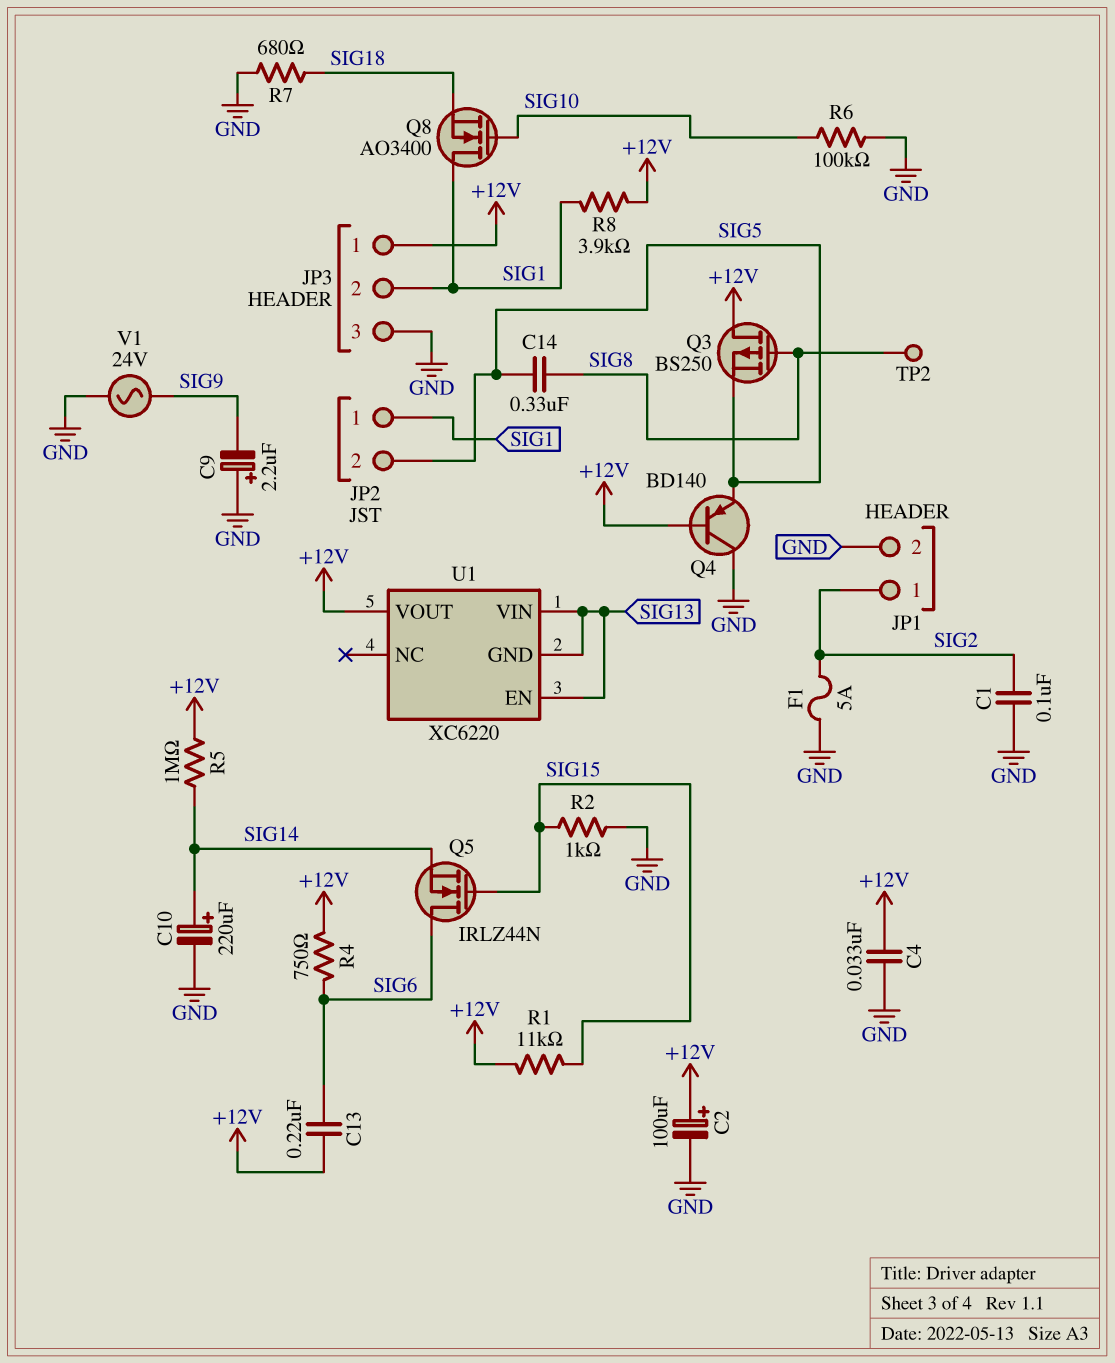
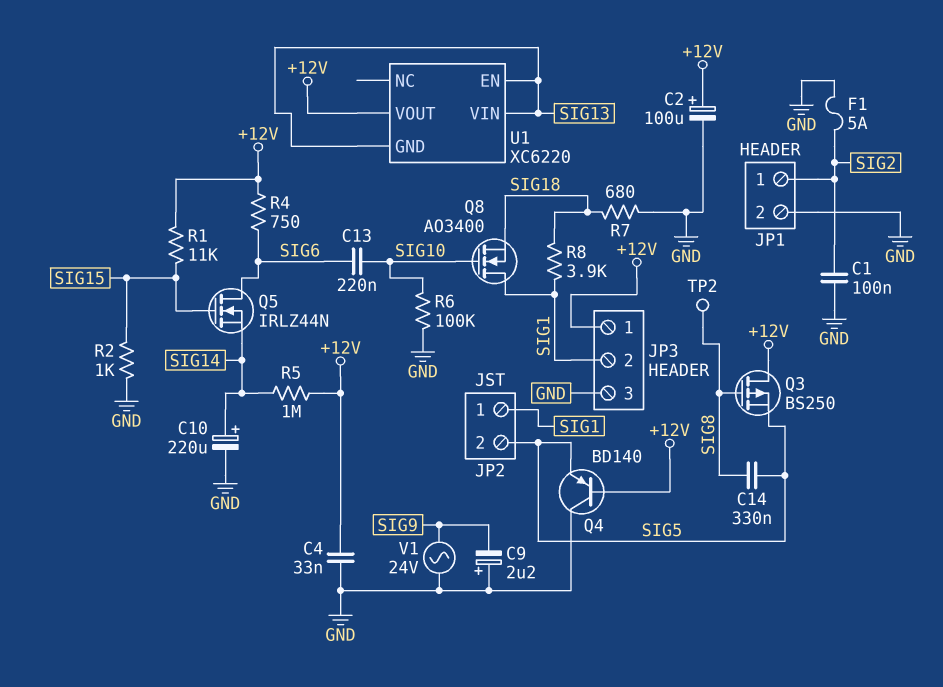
C13: 220nF (+12V, SIG6) -> 220nF (SIG6, SIG10)
R8: 3.9k (+12V, SIG1) -> 3.9k (SIG1, SIG18)

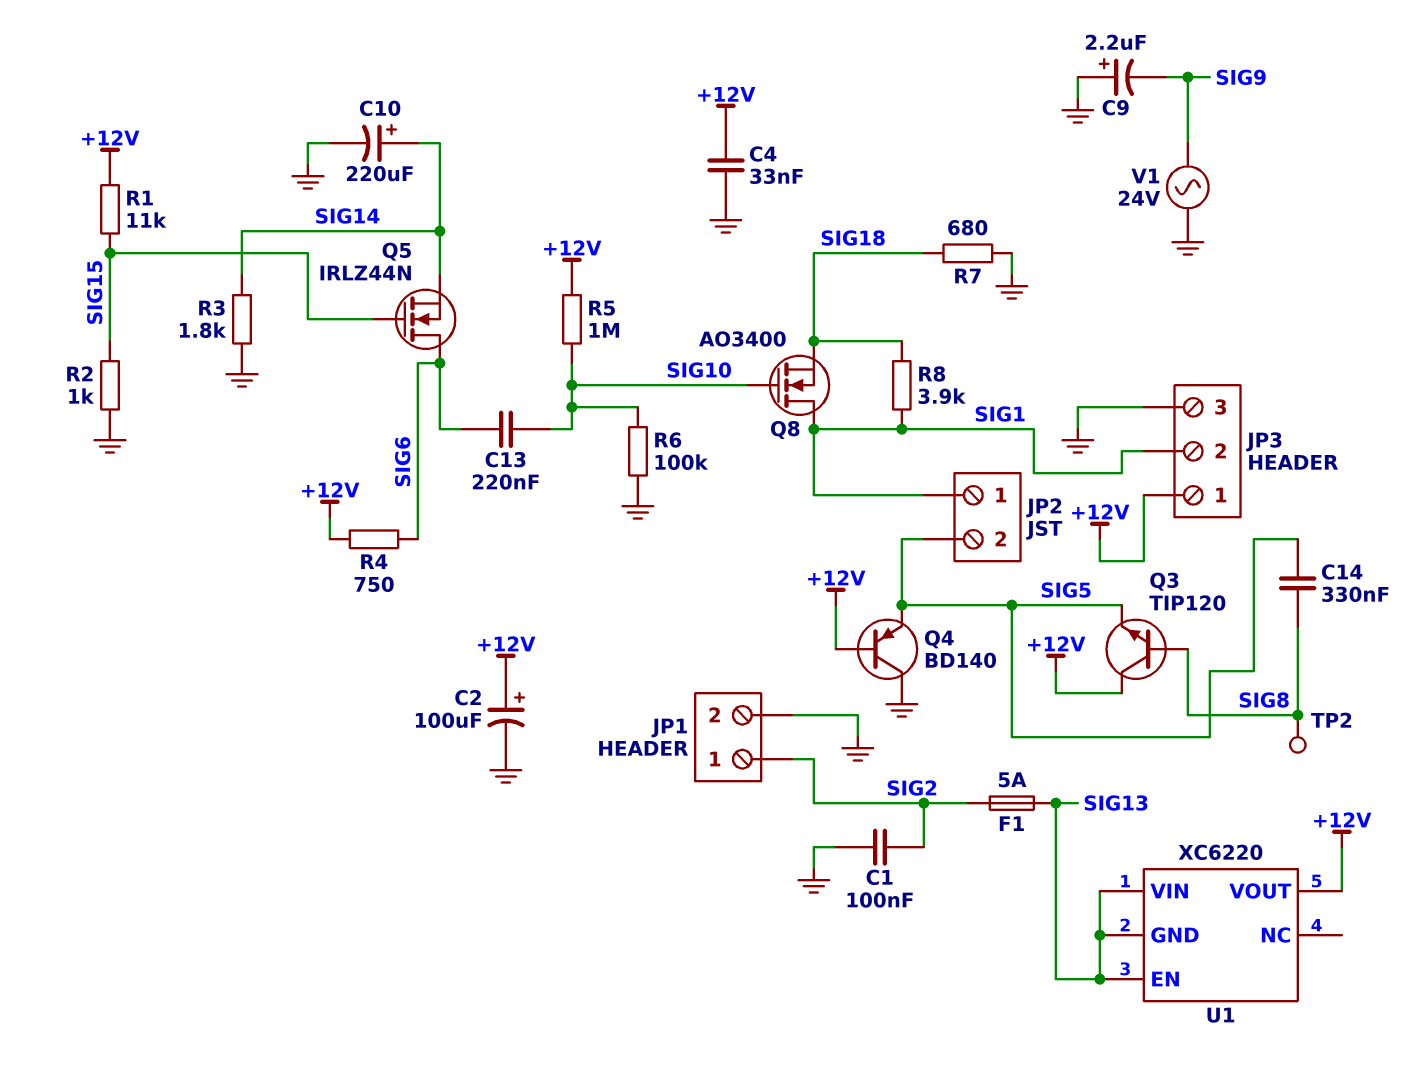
F1: 5A (GND, SIG2) -> 5A (SIG2, SIG13)
Q3: PMOS BS250 (G SIG8, D +12V, S SIG5) -> NPN TIP120 (B SIG8, C +12V, E SIG5)
R3: none -> 1.8k (GND, SIG14)
R5: 1M (+12V, SIG14) -> 1M (+12V, SIG10)

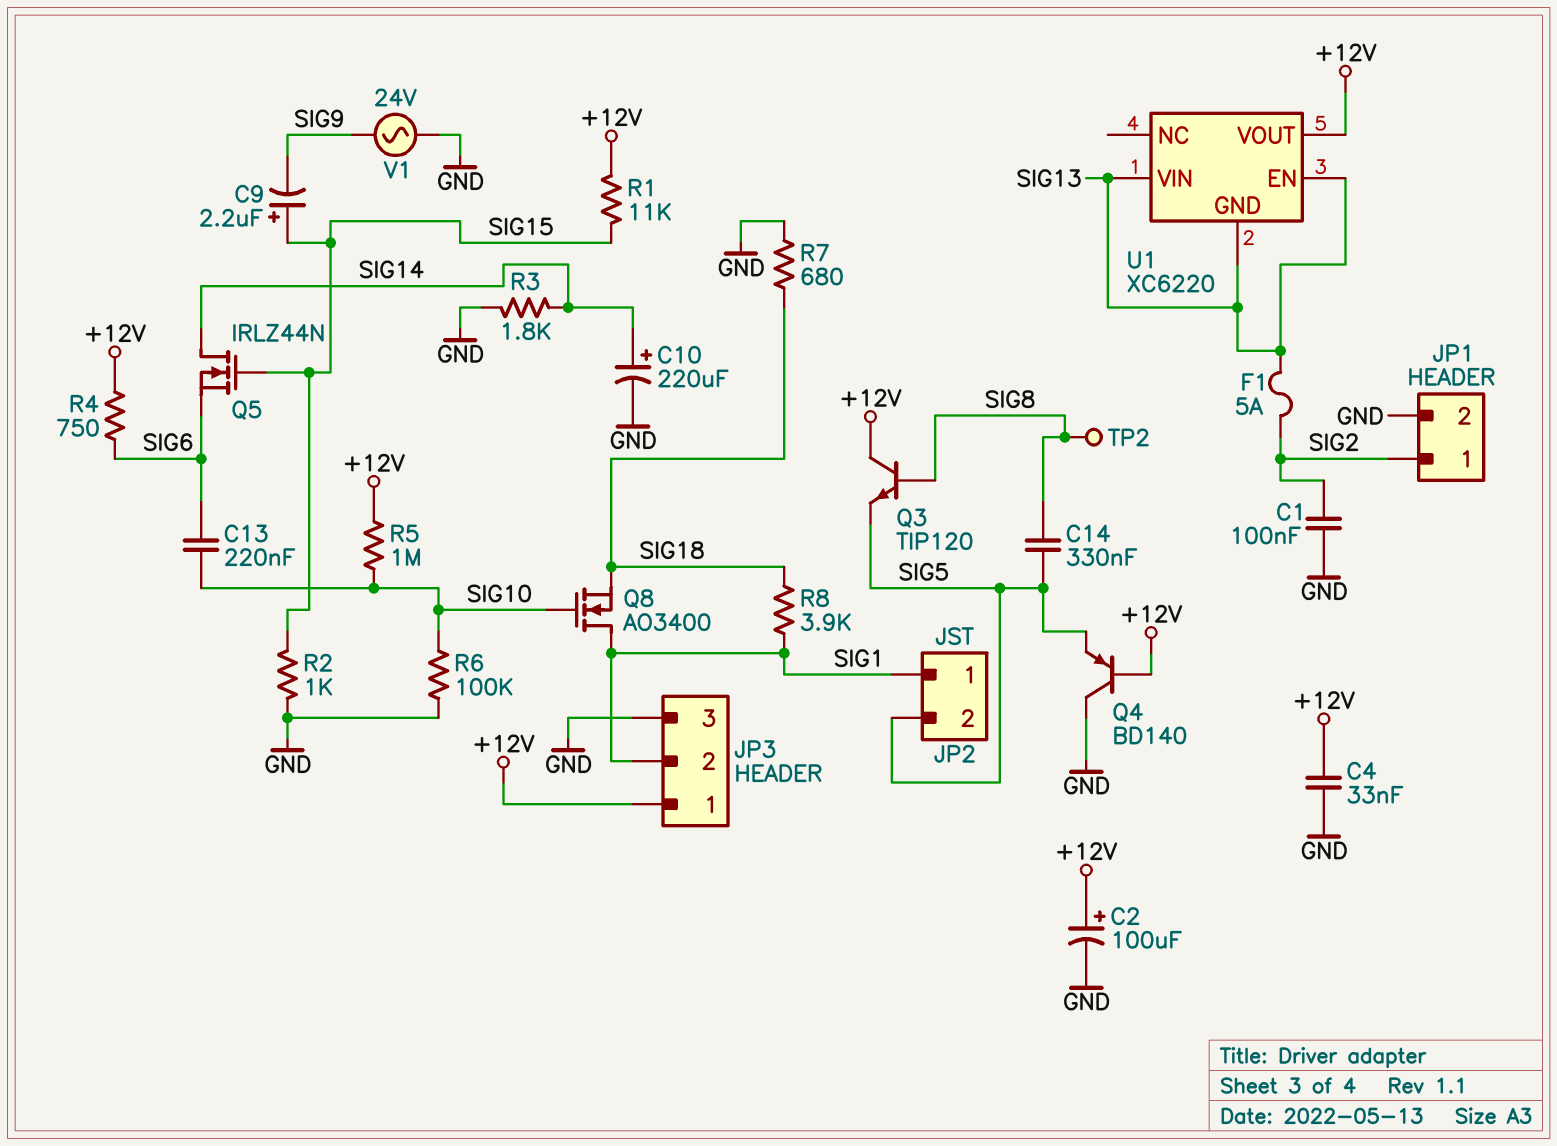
C9: 2.2uF (plus GND, minus SIG9) -> 2.2uF (plus SIG15, minus SIG9)
Q5: NMOS IRLZ44N (G SIG15, D SIG6, S SIG14) -> NMOS IRLZ44N (G SIG15, D SIG14, S SIG6)

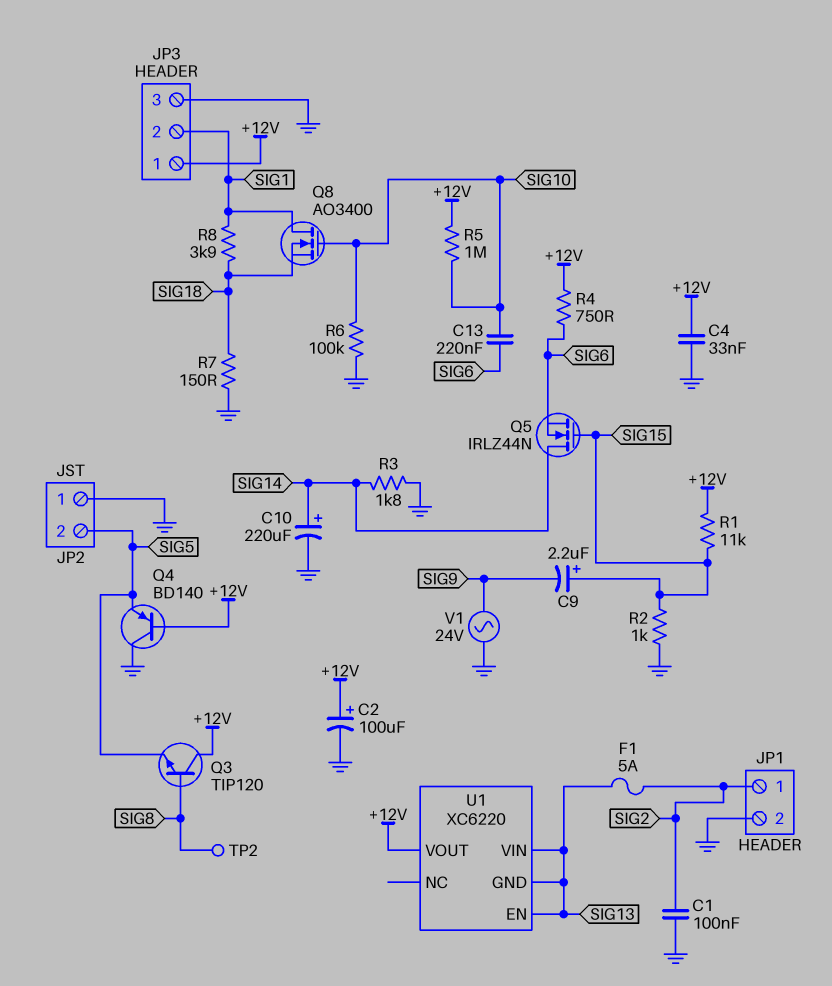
C14: 330nF (SIG5, SIG8) -> none
JP2 pin 1: SIG1 -> GND
R7: 680 (GND, SIG18) -> 150 (GND, SIG18)

